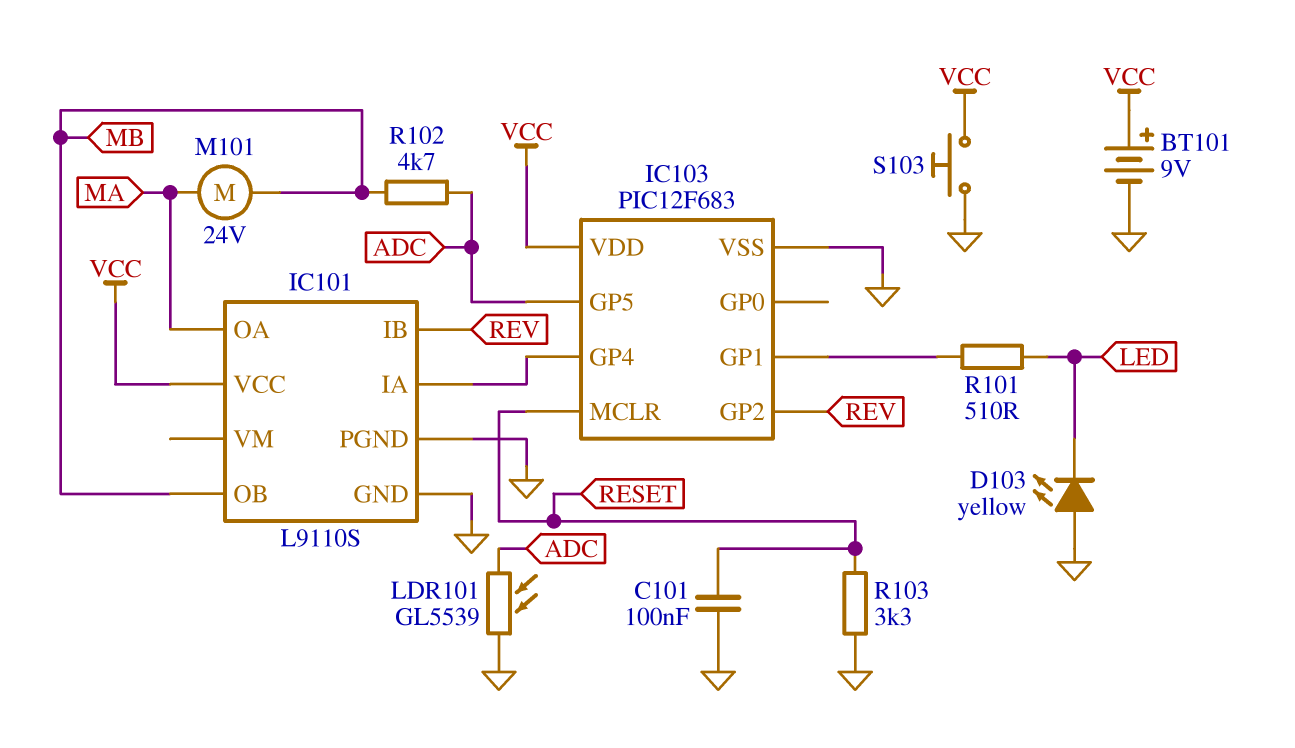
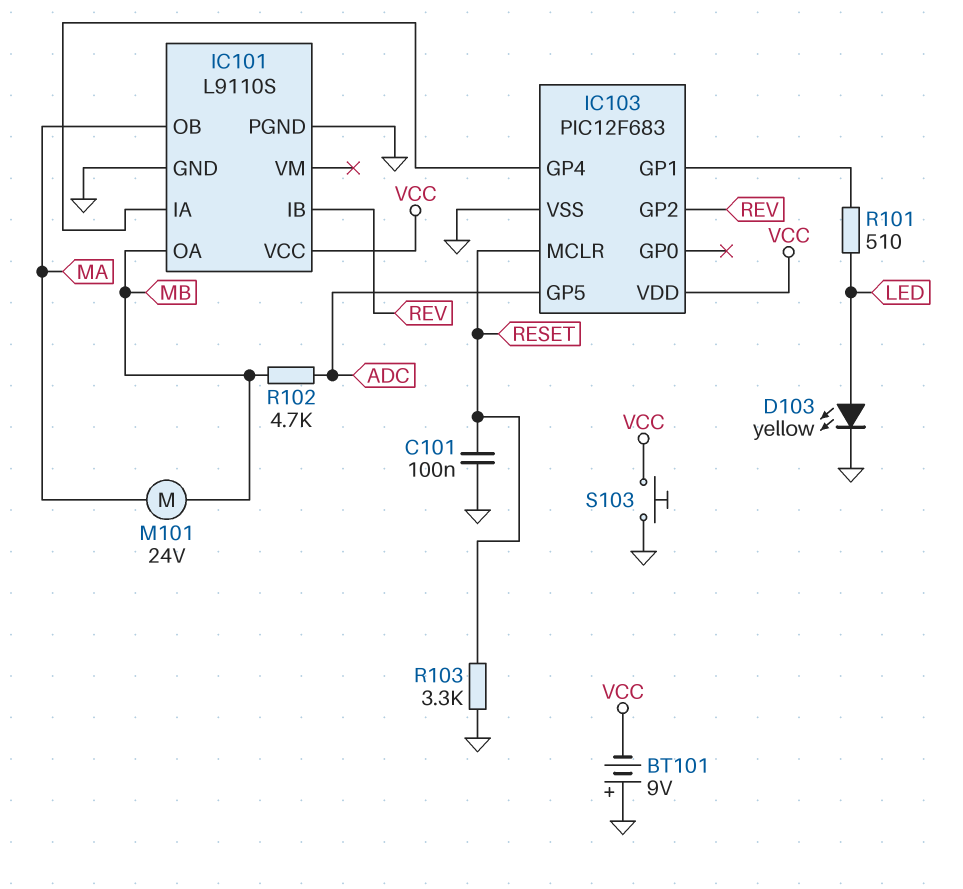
BT101: 9V (plus VCC, minus GND) -> 9V (plus GND, minus VCC)
D103: LED yellow (A GND, K LED) -> LED yellow (A LED, K GND)
IC101 pin OA: MA -> MB
IC101 pin OB: MB -> MA
LDR101: GL5539 (ADC, GND) -> none

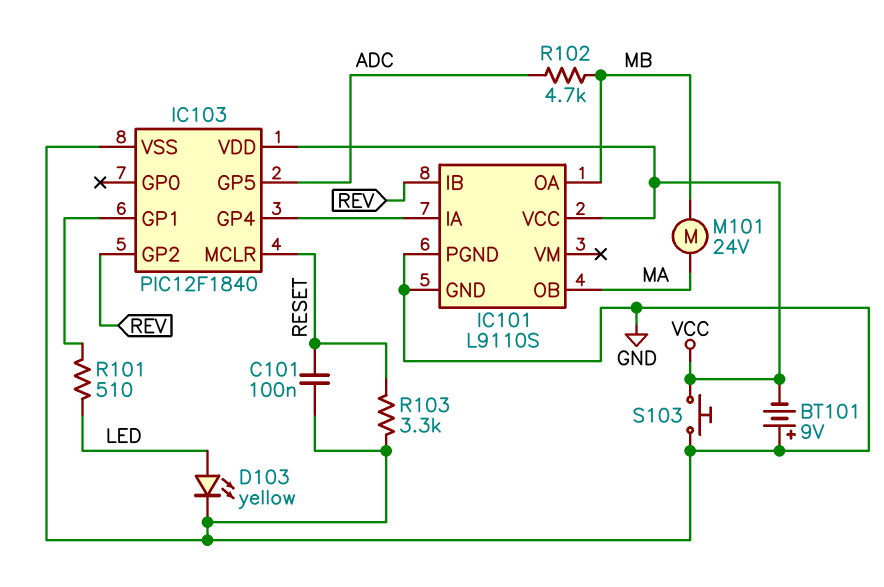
IC103: PIC12F683 -> PIC12F1840

